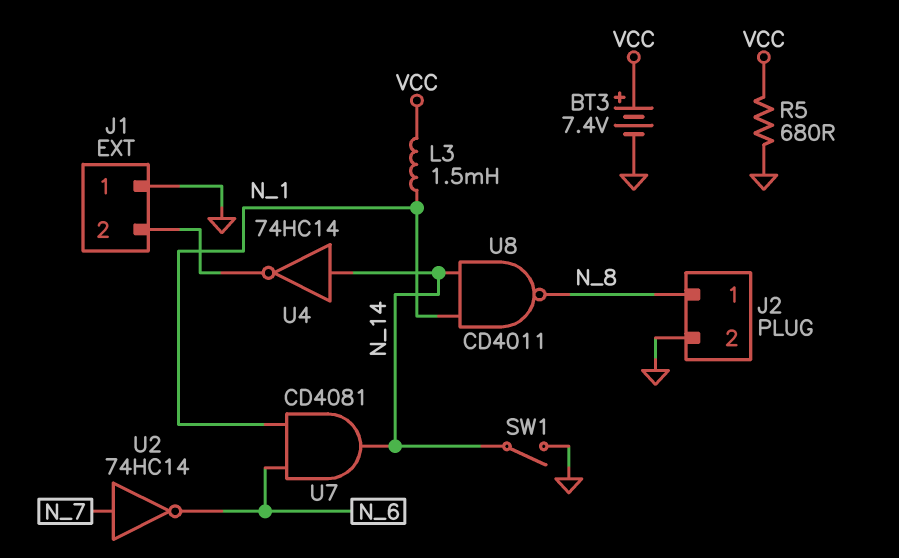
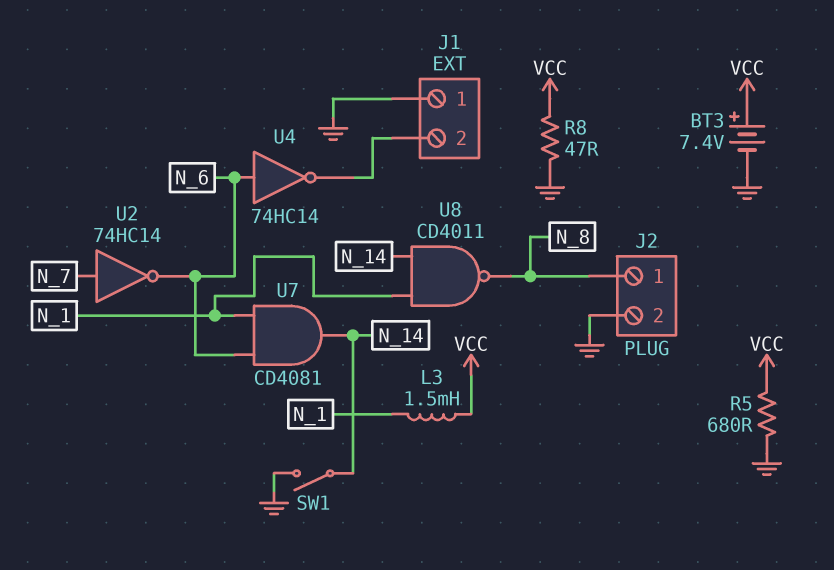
R8: none -> 47 (GND, VCC)
U4: NOT 74HC14 (in N_14, out J1/2) -> NOT 74HC14 (in N_6, out J1/2)

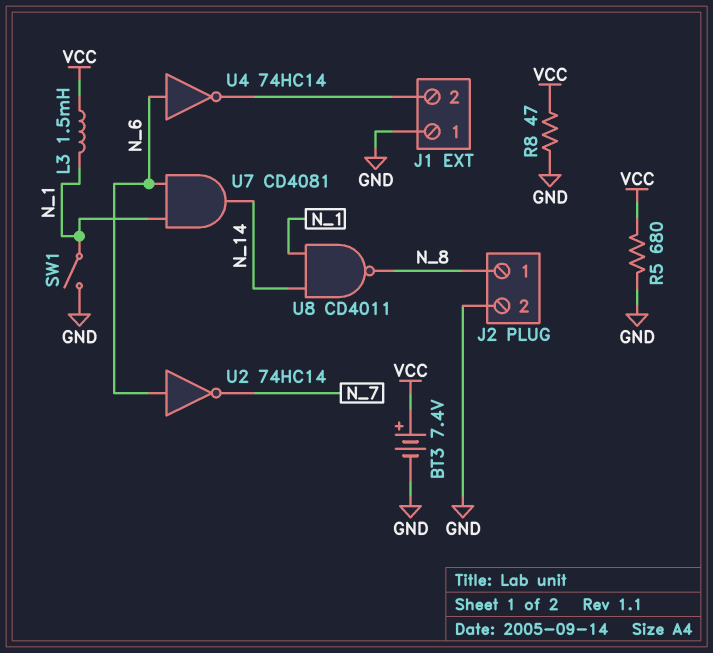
SW1: switch (GND, N_14) -> switch (GND, N_1)
U2: NOT 74HC14 (in N_7, out N_6) -> NOT 74HC14 (in N_6, out N_7)

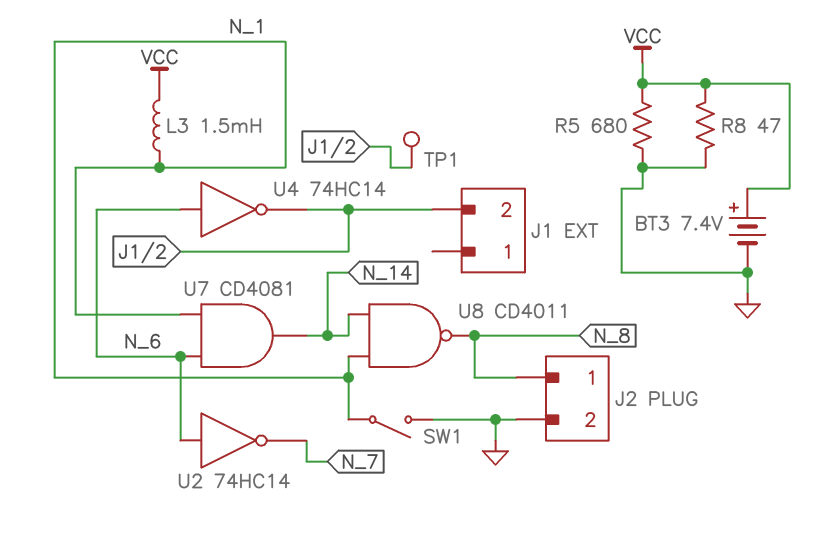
J1 pin 1: GND -> none
TP1: none -> test point (J1/2)

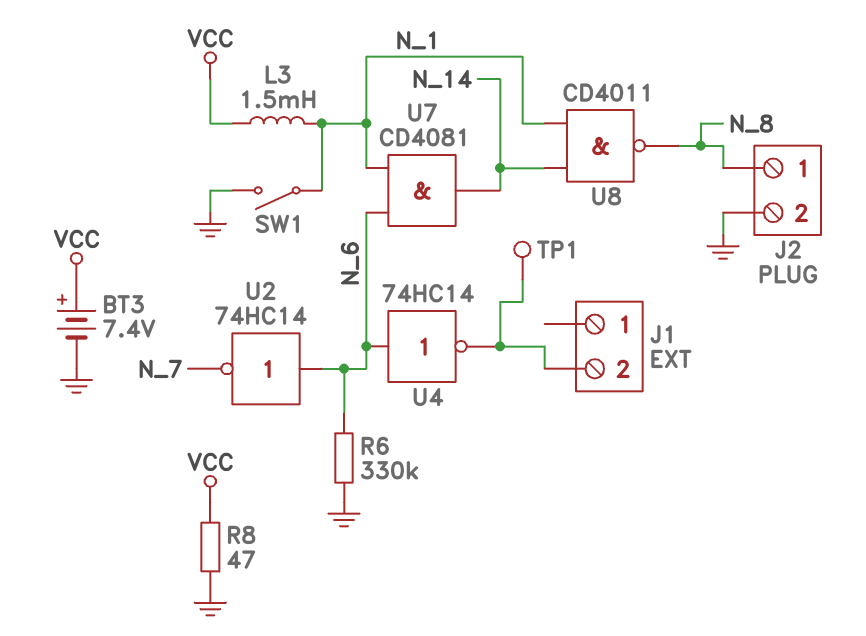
R5: 680 (GND, VCC) -> none
R6: none -> 330k (GND, N_6)

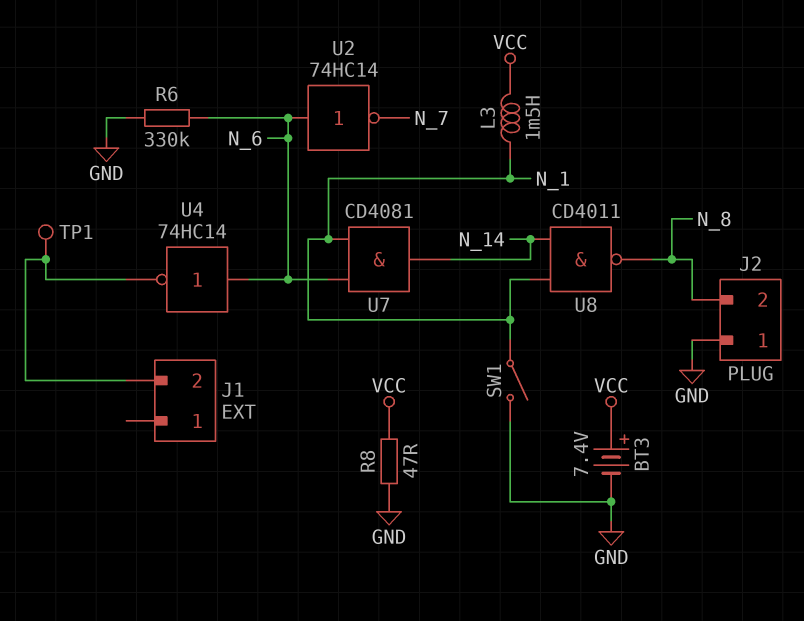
J2 pin 1: N_8 -> GND
J2 pin 2: GND -> N_8

